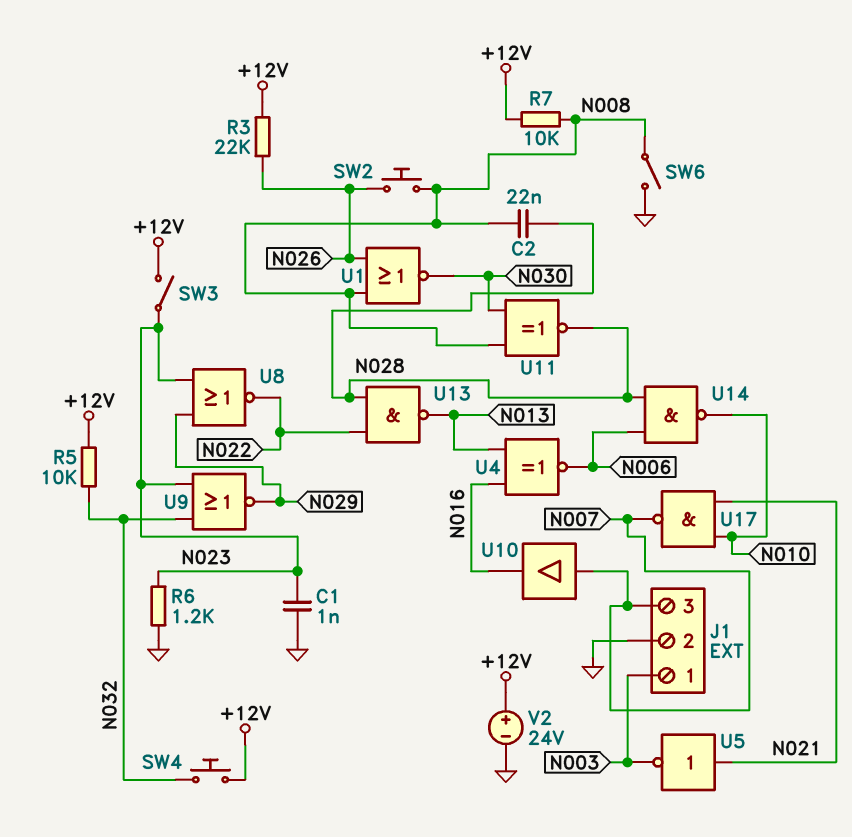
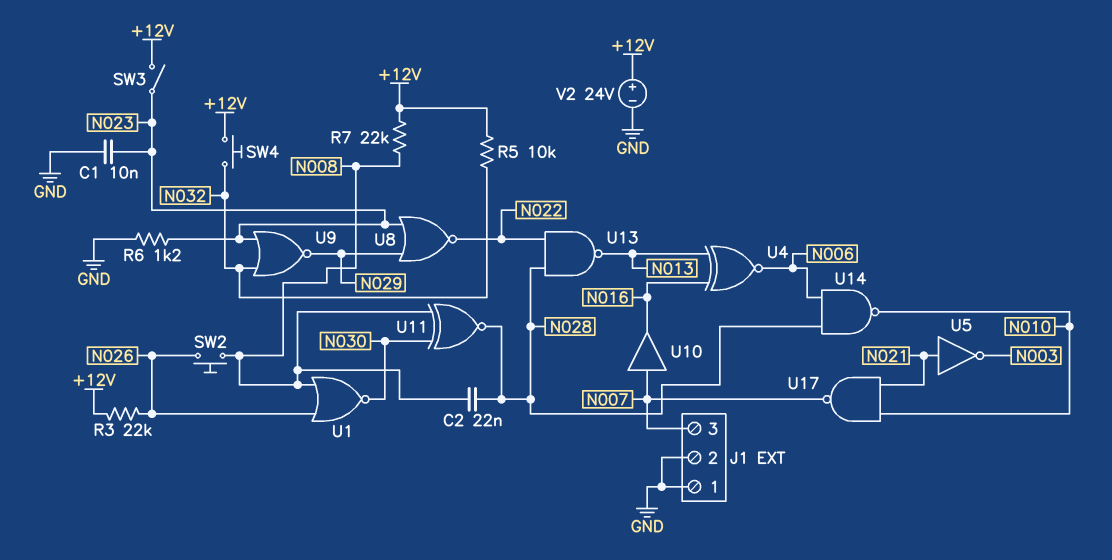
C1: 1nF (GND, N023) -> 10nF (GND, N023)
J1 pin 1: N003 -> GND
R7: 10k (+12V, N008) -> 22k (+12V, N008)
SW6: switch (GND, N008) -> none

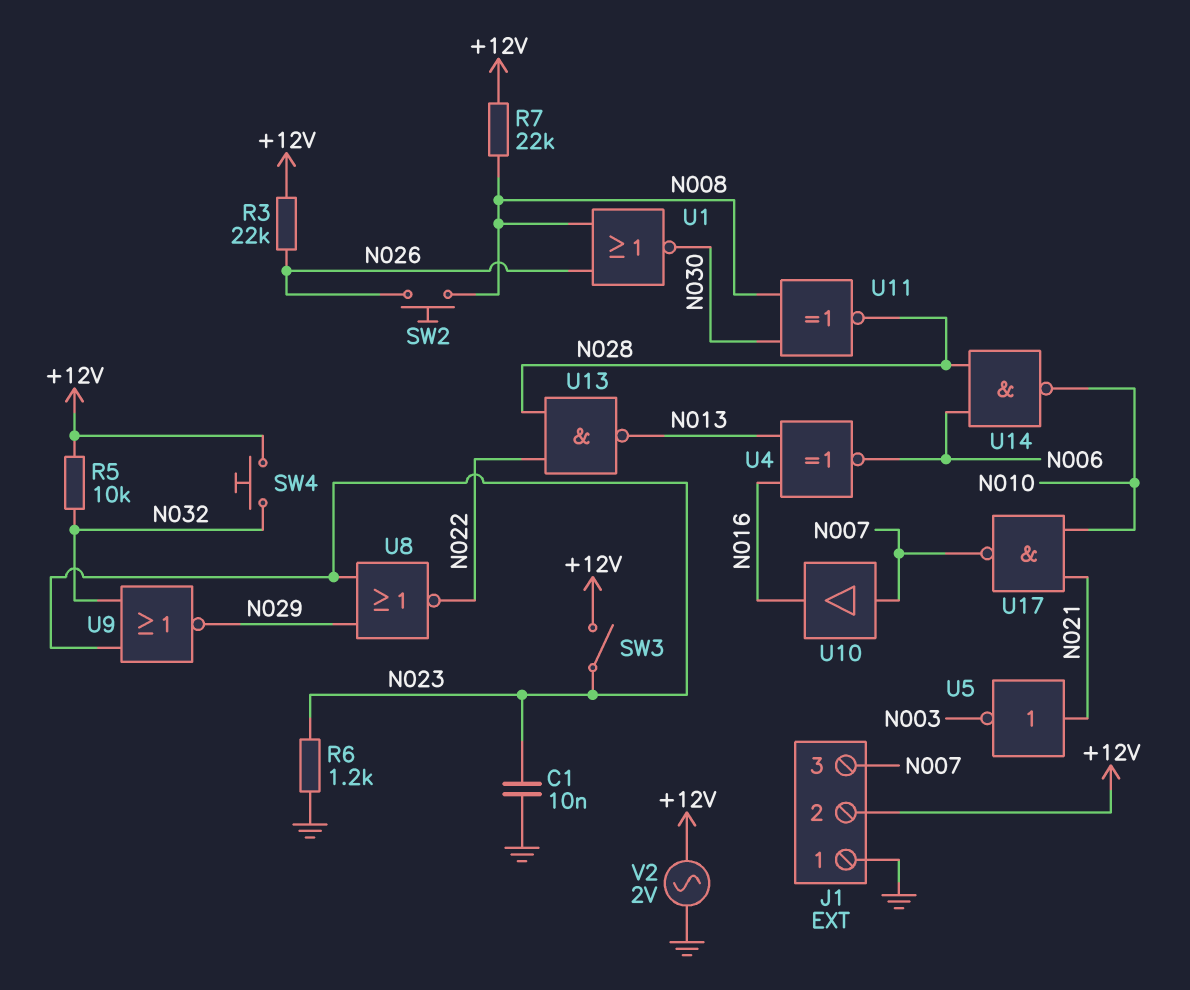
C2: 22nF (N008, N028) -> none
J1 pin 2: GND -> +12V
V2: 24V (plus +12V, minus GND) -> AC 2V (+12V, GND)

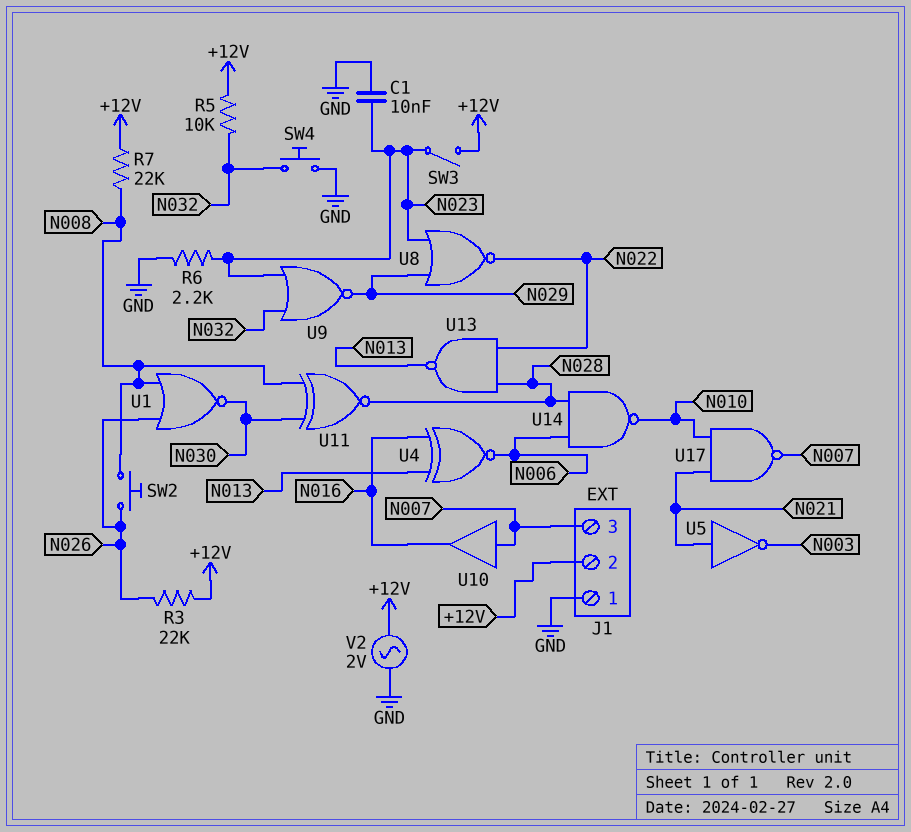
R6: 1.2k (GND, N023) -> 2.2k (GND, N023)
SW4: button (+12V, N032) -> button (GND, N032)

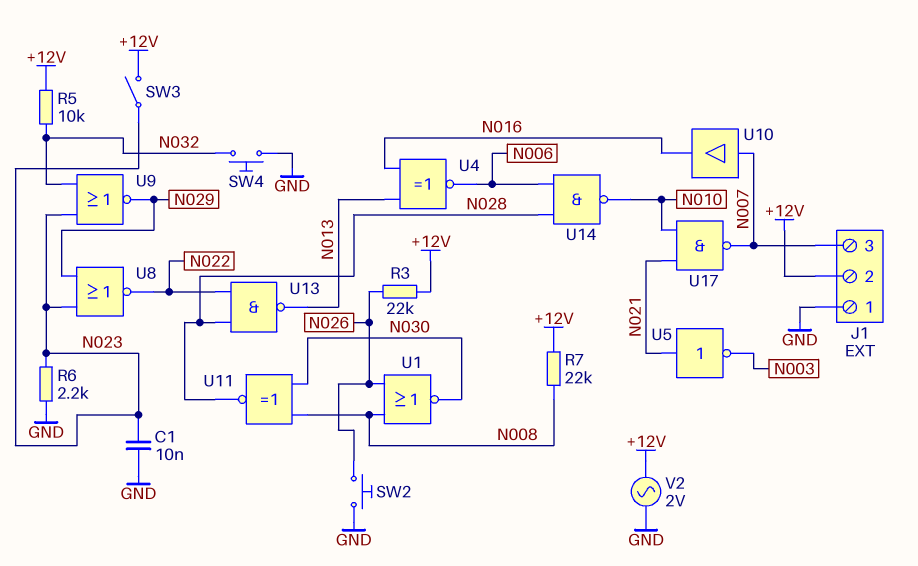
SW2: button (N008, N026) -> button (GND, N026)

